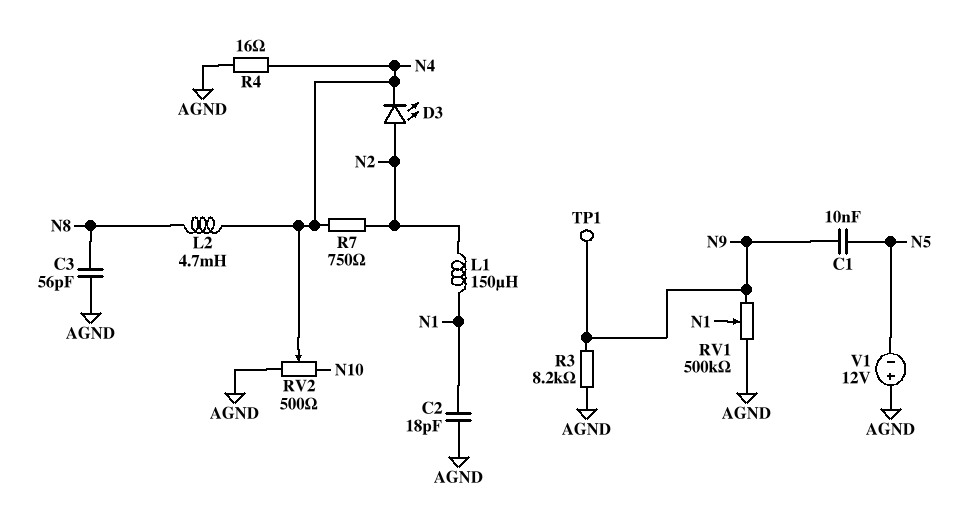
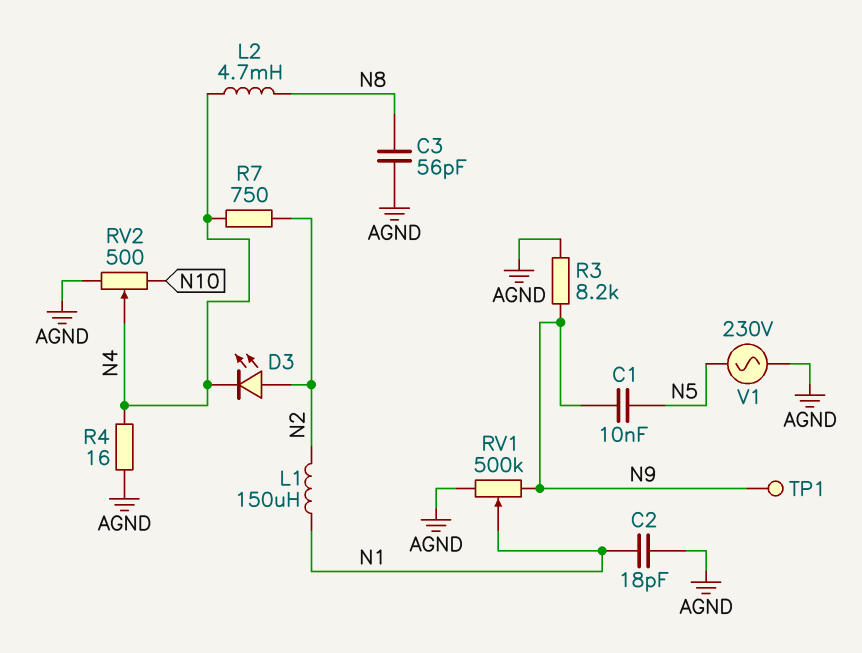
V1: 12V (plus AGND, minus N5) -> AC 230V (AGND, N5)

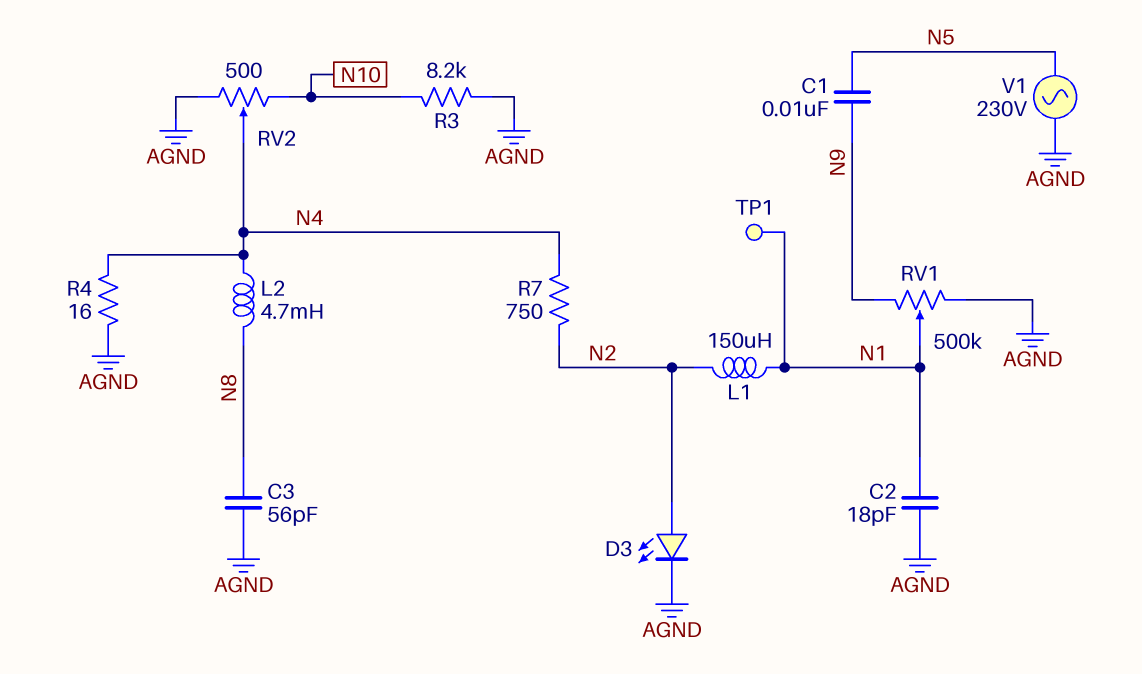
D3: LED (A N2, K N4) -> LED (A N2, K AGND)
R3: 8.2k (AGND, N9) -> 8.2k (AGND, N10)
TP1: test point (N9) -> test point (N1)

